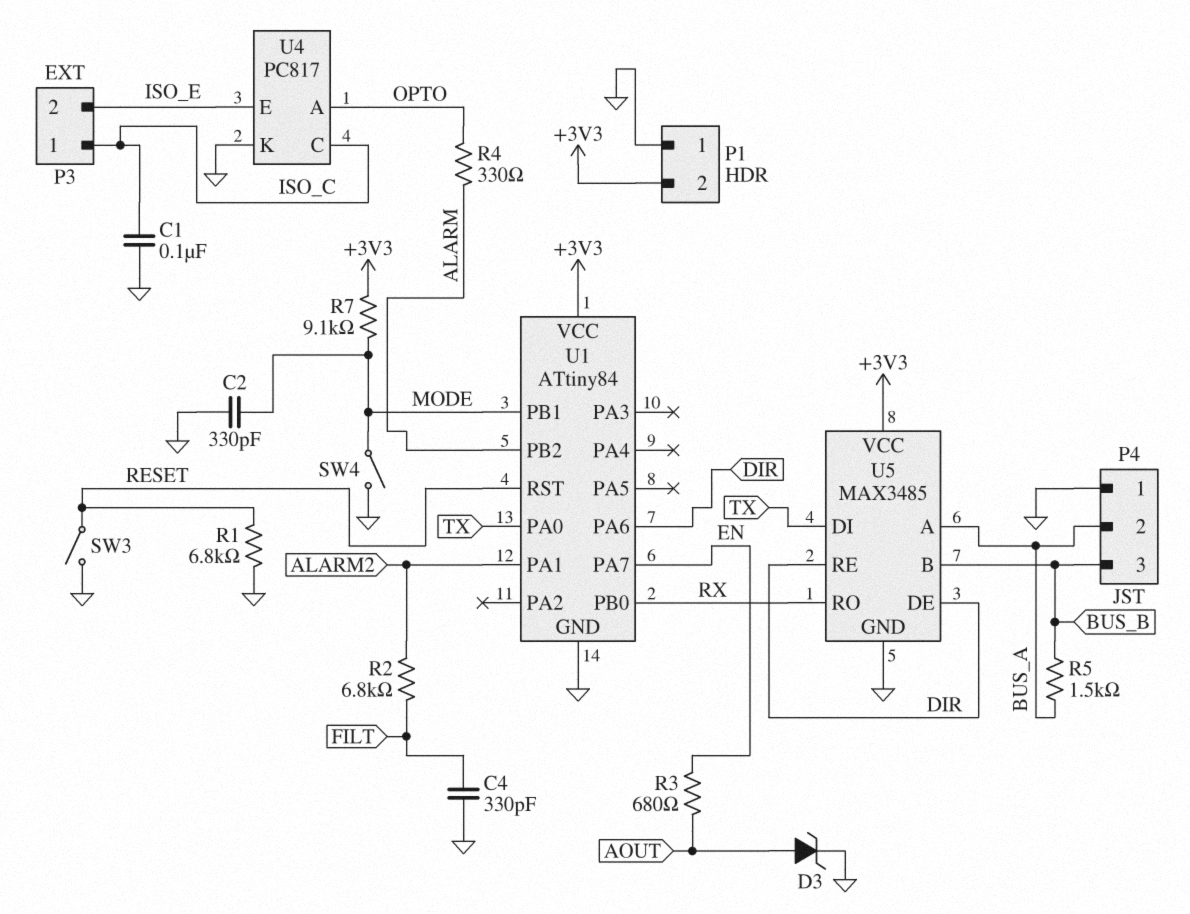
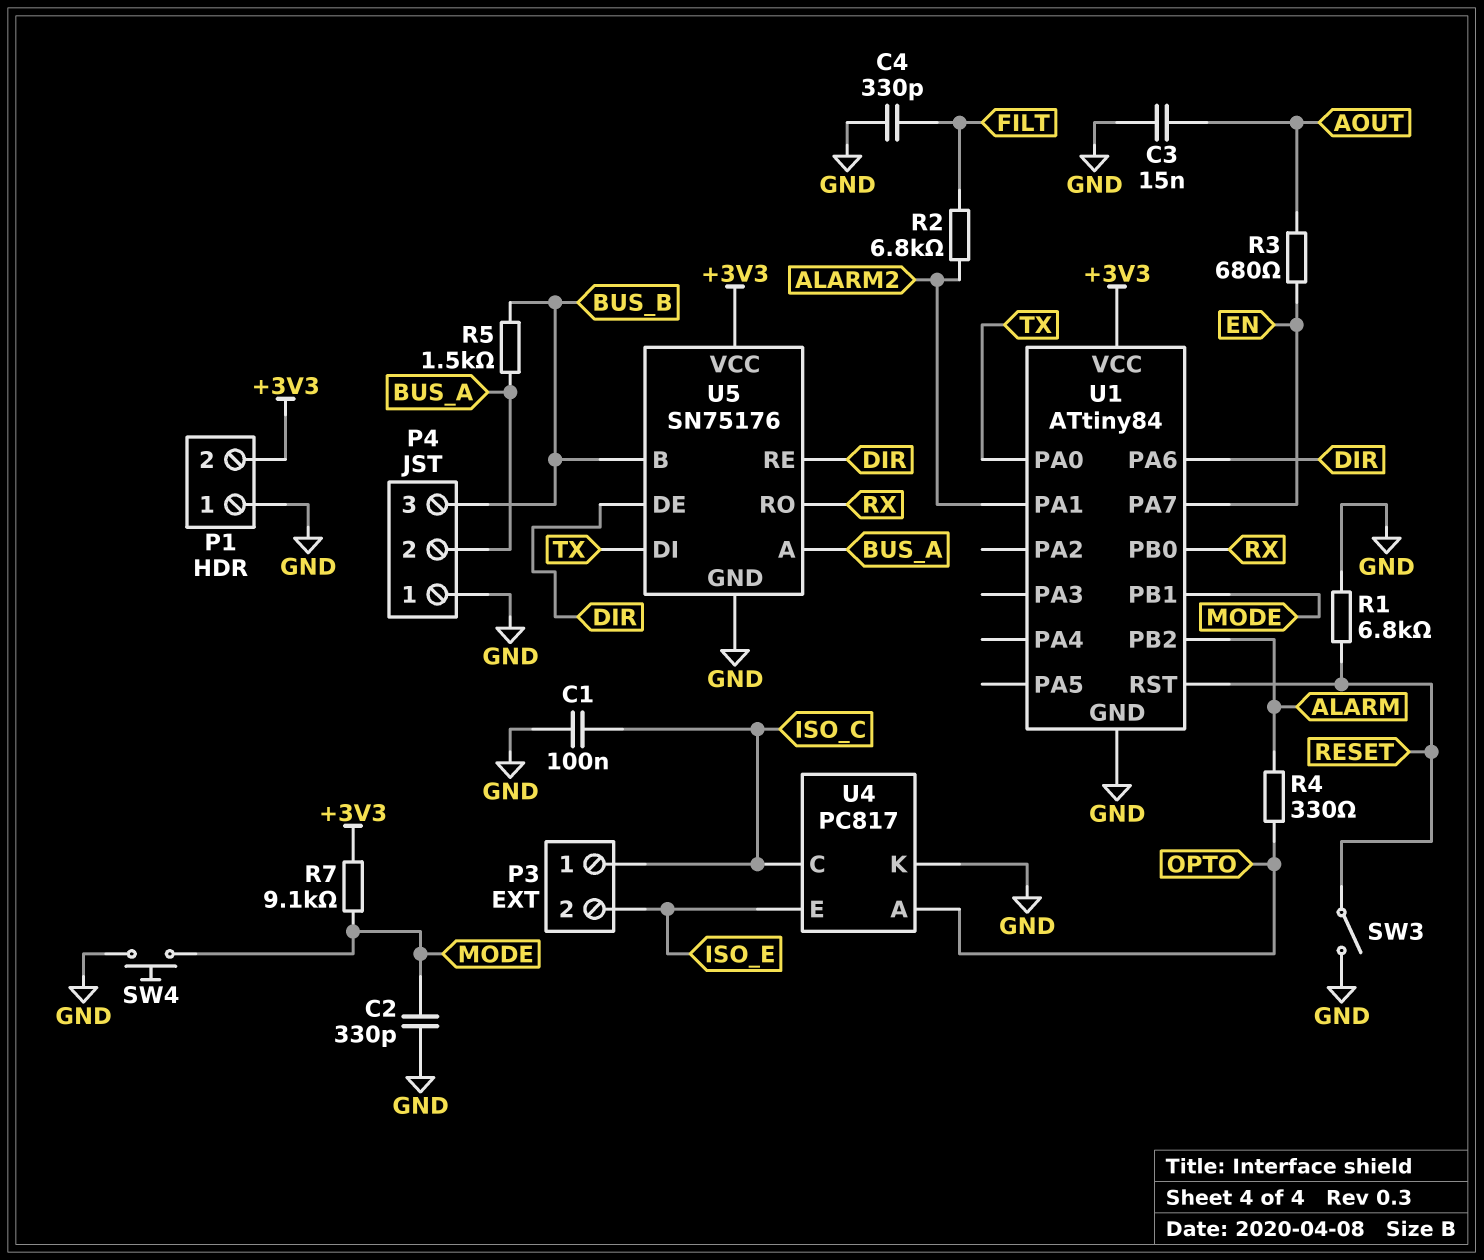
C3: none -> 15nF (AOUT, GND)
D3: zener (A AOUT, K GND) -> none
SW4: switch (GND, MODE) -> button (GND, MODE)
U5: MAX3485 -> SN75176

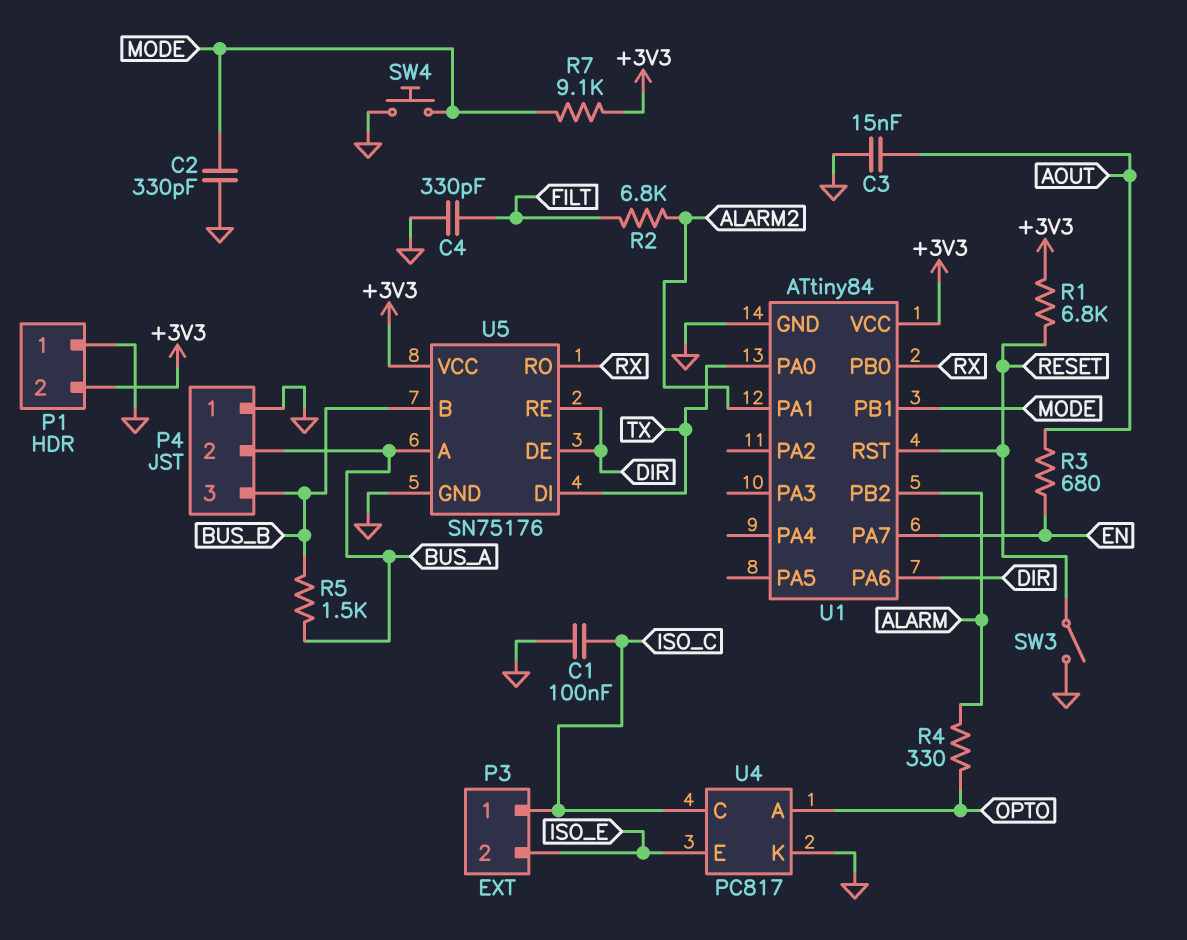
R1: 6.8k (GND, RESET) -> 6.8k (+3V3, RESET)

